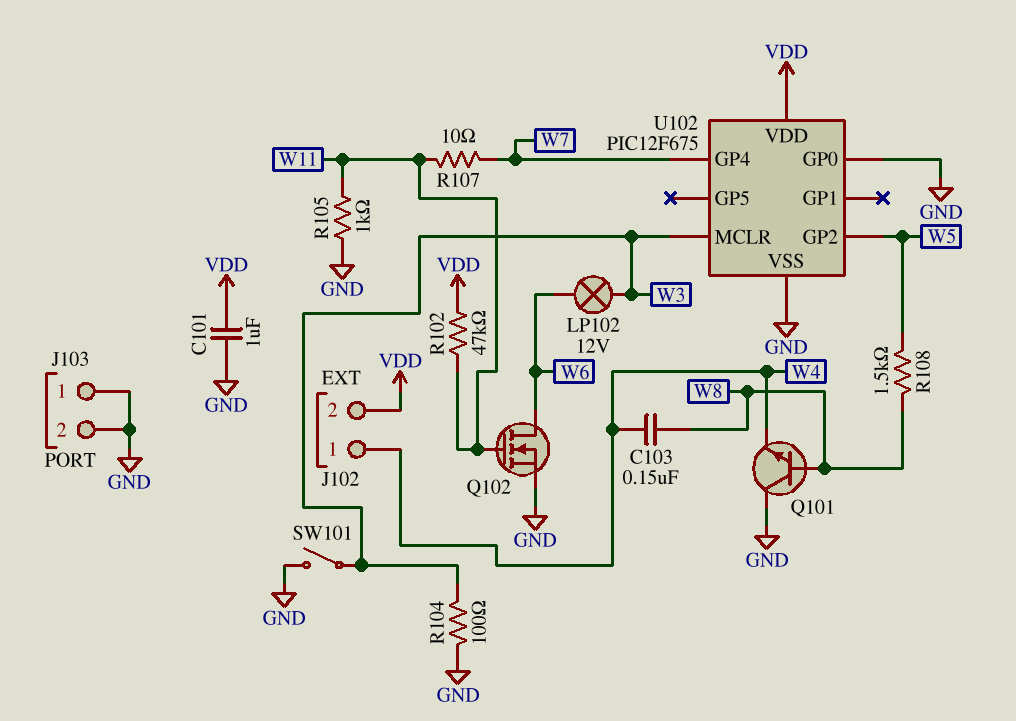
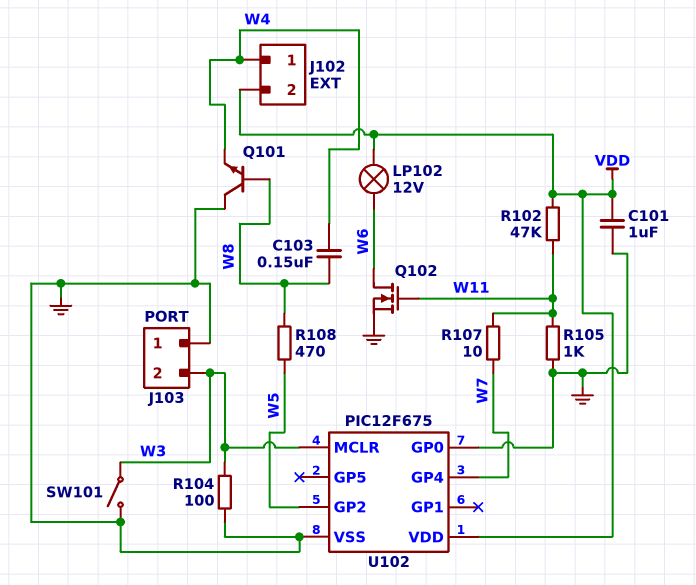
J103 pin 2: GND -> W3
LP102: lamp 12V (W3, W6) -> lamp 12V (VDD, W6)
R108: 1.5k (W5, W8) -> 470 (W5, W8)

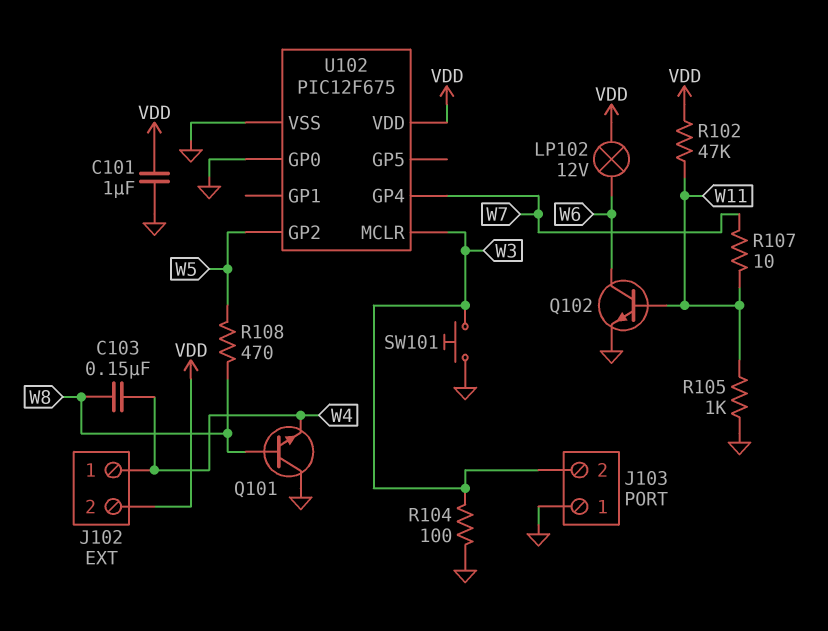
Q102: NMOS (G W11, D W6, S GND) -> NPN (B W11, C W6, E GND)
SW101: switch (GND, W3) -> button (GND, W3)

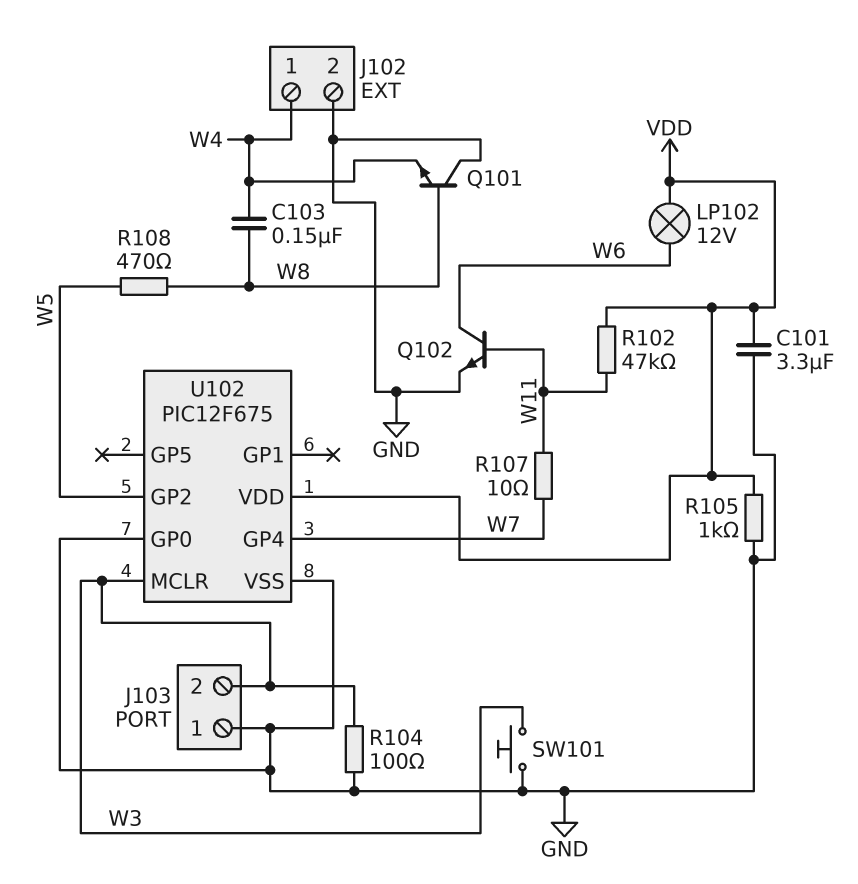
C101: 1uF (GND, VDD) -> 3.3uF (GND, VDD)
J102 pin 2: VDD -> GND
R105: 1k (GND, W11) -> 1k (GND, VDD)

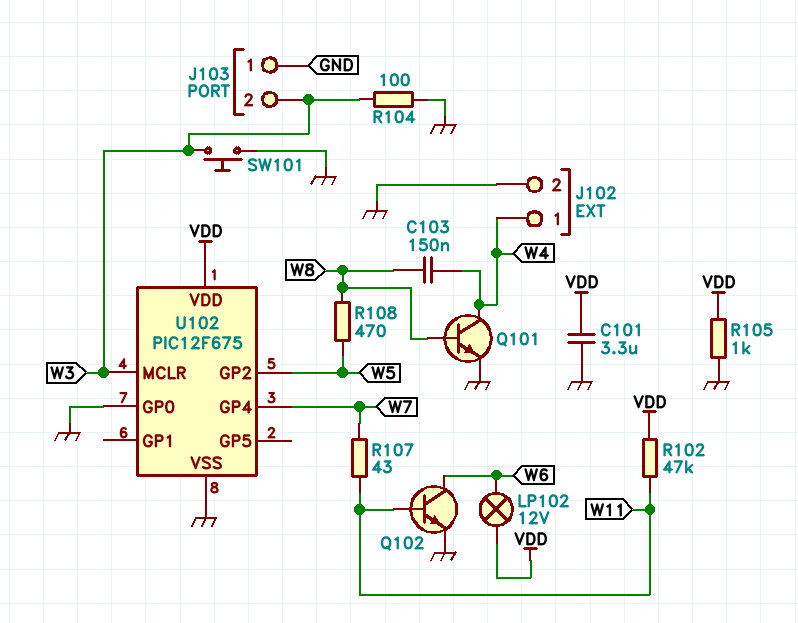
Q101: NPN (B W8, C GND, E W4) -> NPN (B W8, C W4, E GND)
R107: 10 (W7, W11) -> 43 (W7, W11)

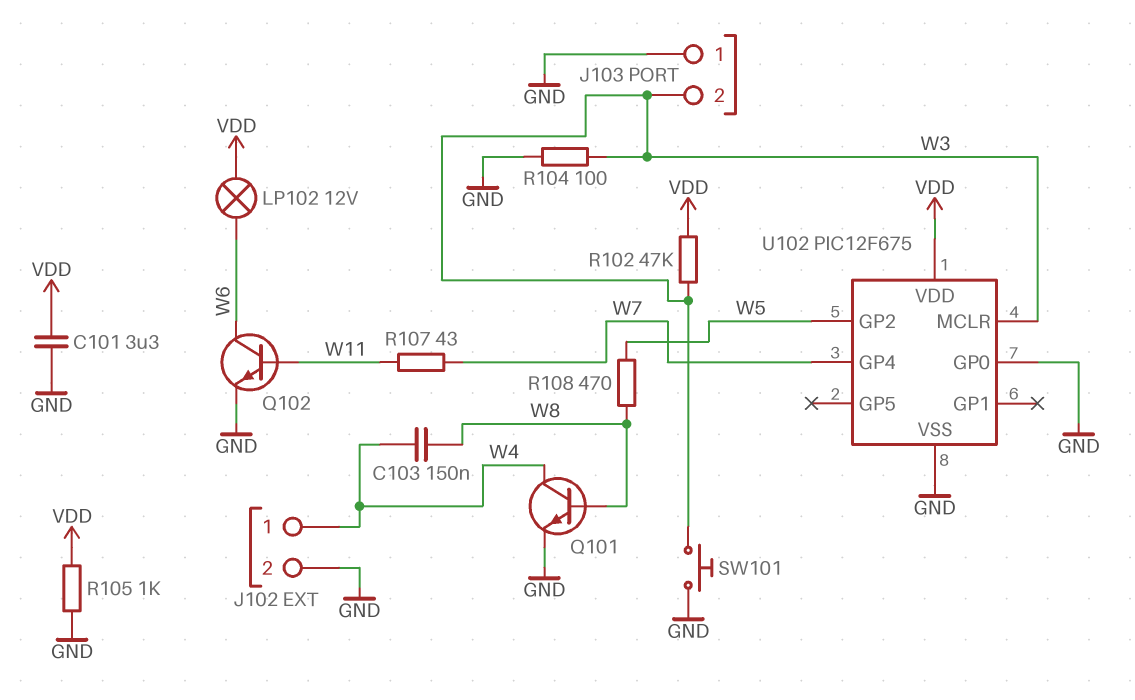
R102: 47k (VDD, W11) -> 47k (VDD, W3)

